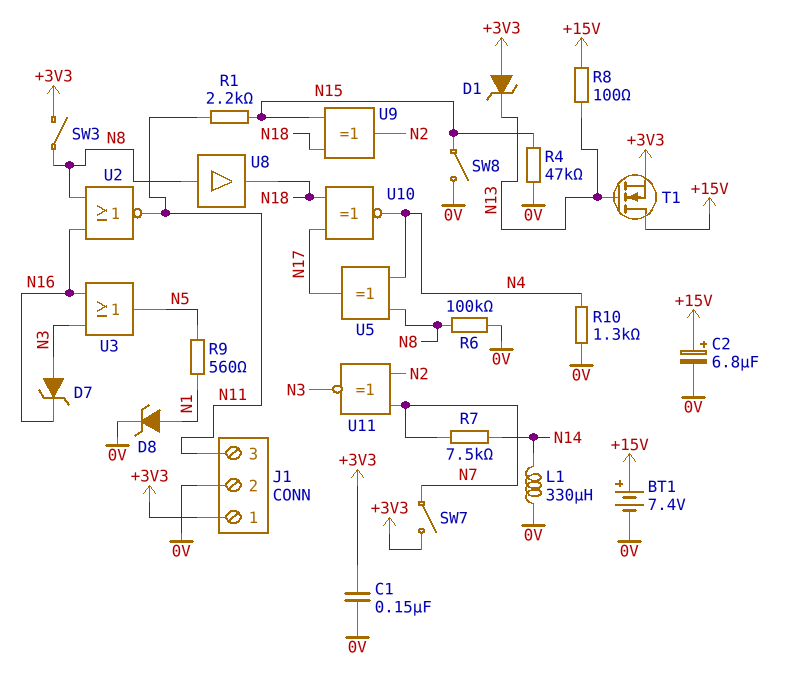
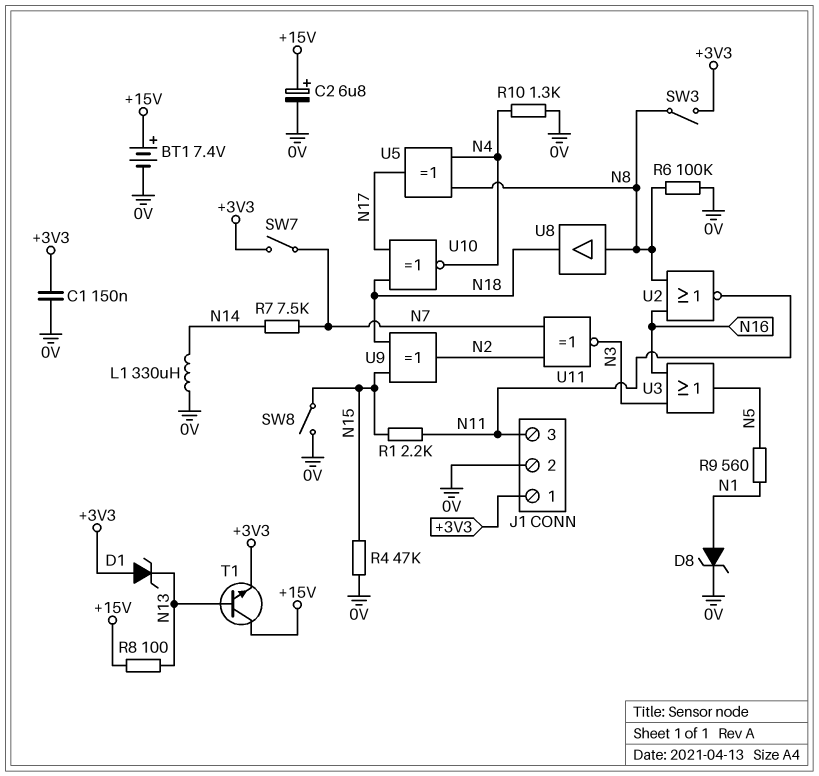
D7: zener (A N3, K N16) -> none
T1: NMOS (G N13, D +15V, S +3V3) -> NPN (B N13, C +15V, E +3V3)

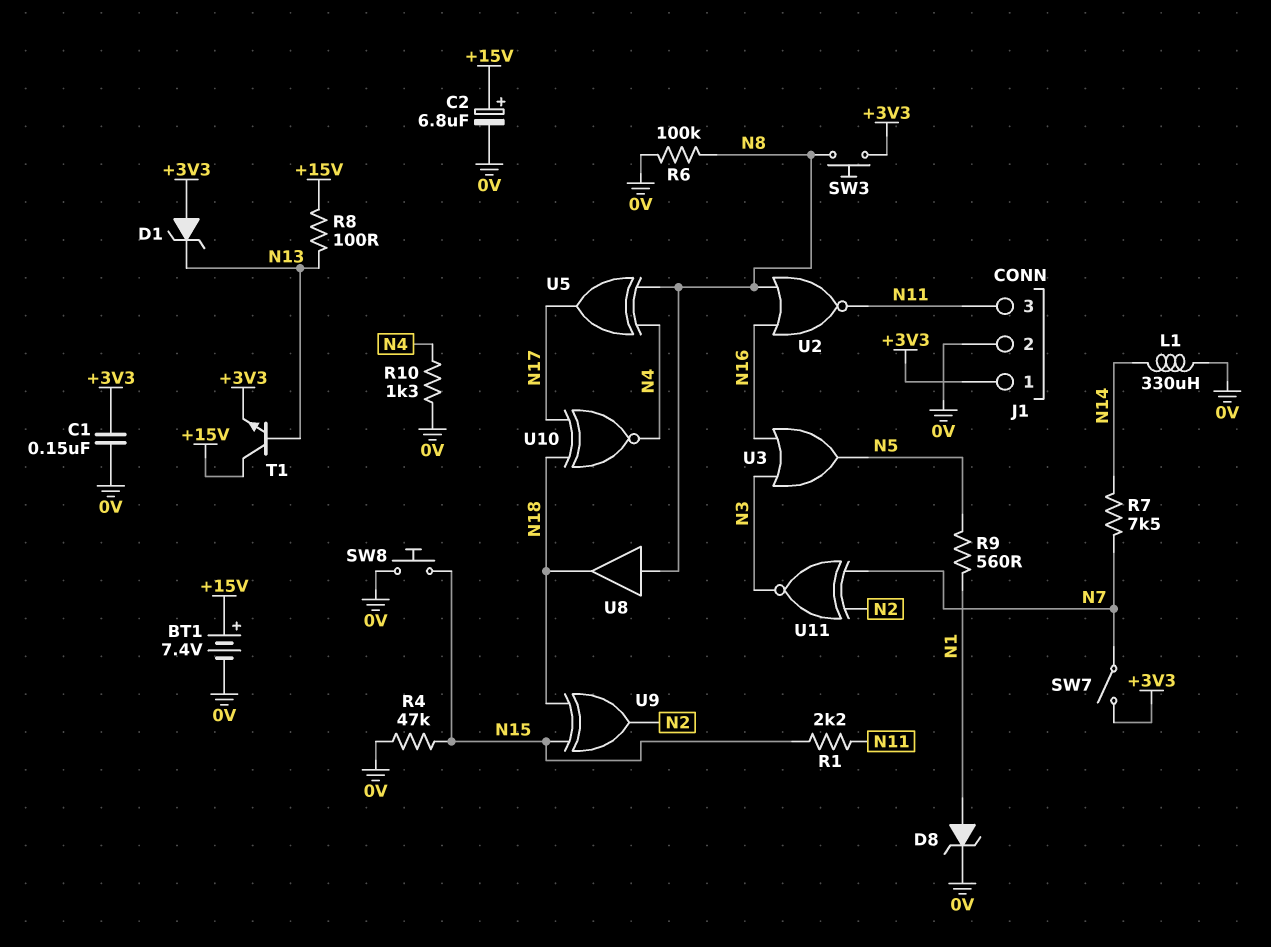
SW3: switch (+3V3, N8) -> button (+3V3, N8)
SW8: switch (0V, N15) -> button (0V, N15)

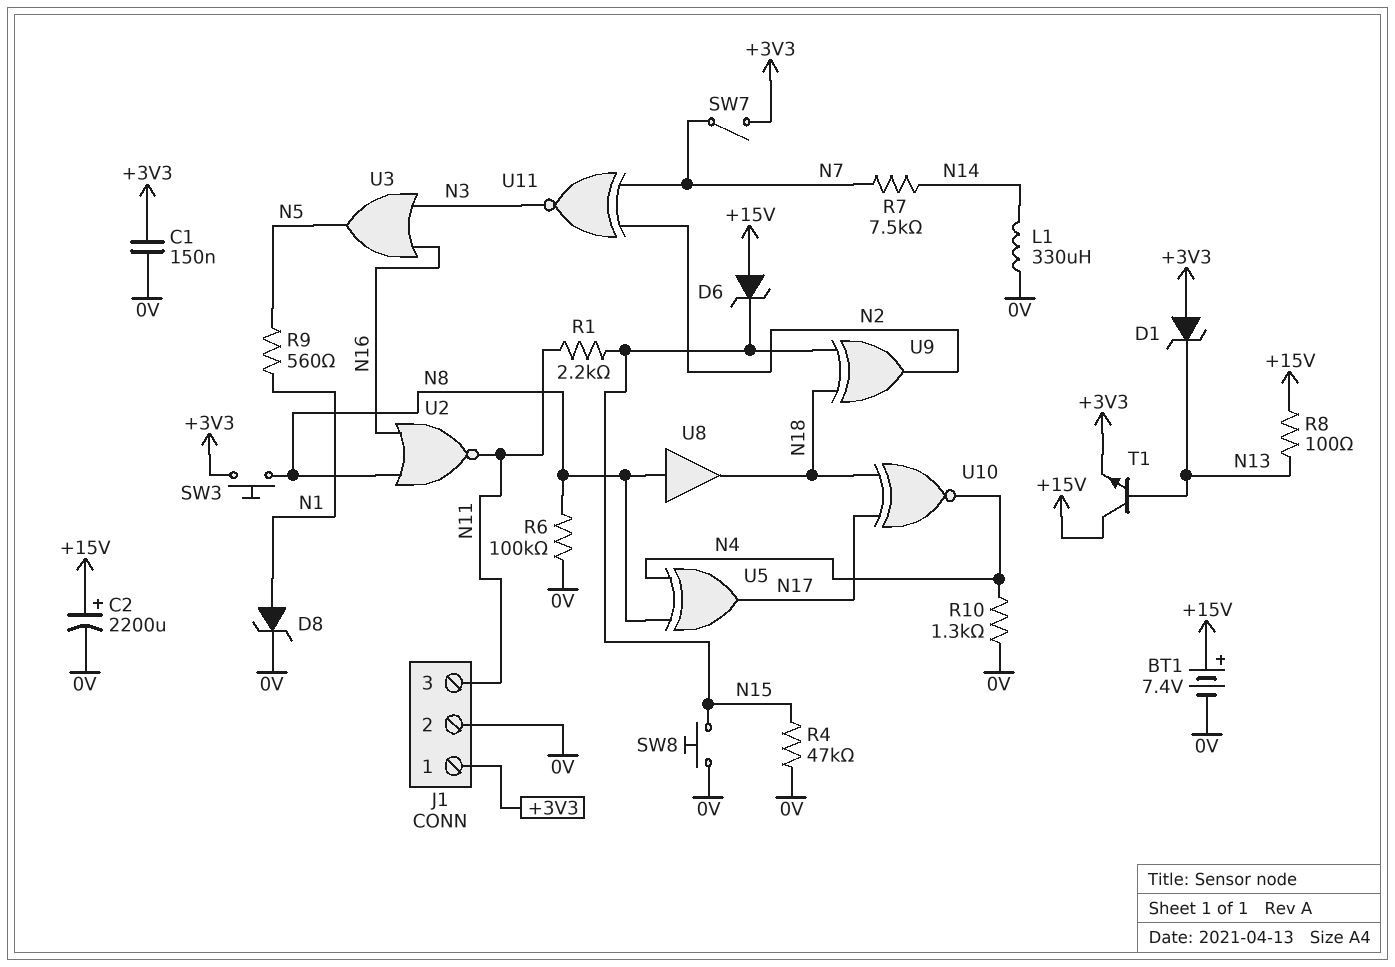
C2: 6.8uF (plus +15V, minus 0V) -> 2200uF (plus +15V, minus 0V)
D6: none -> zener (A +15V, K N15)

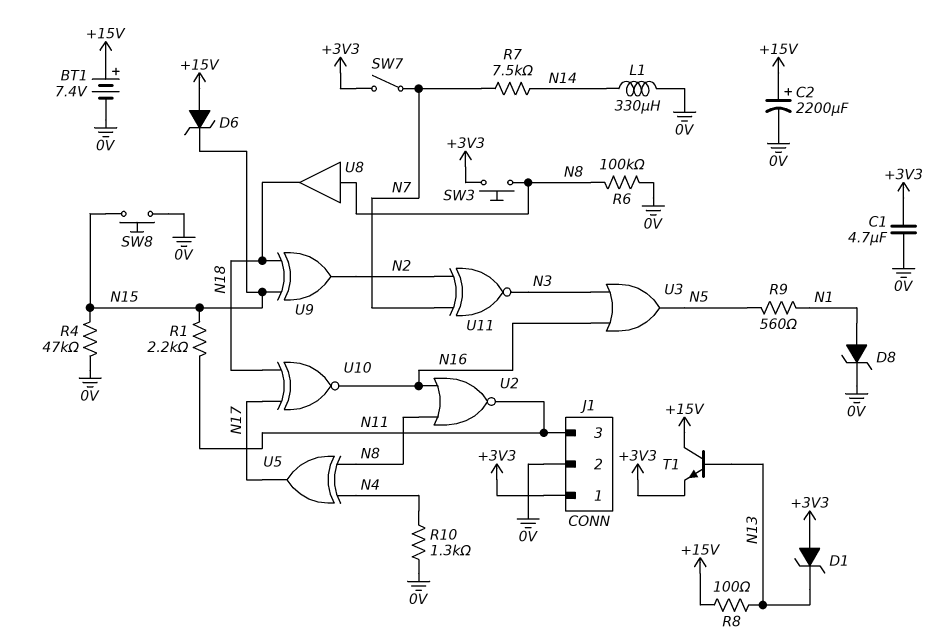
C1: 150nF (+3V3, 0V) -> 4.7uF (+3V3, 0V)
U10: XNOR (in N17, in N18, out N4) -> XNOR (in N17, in N18, out N16)

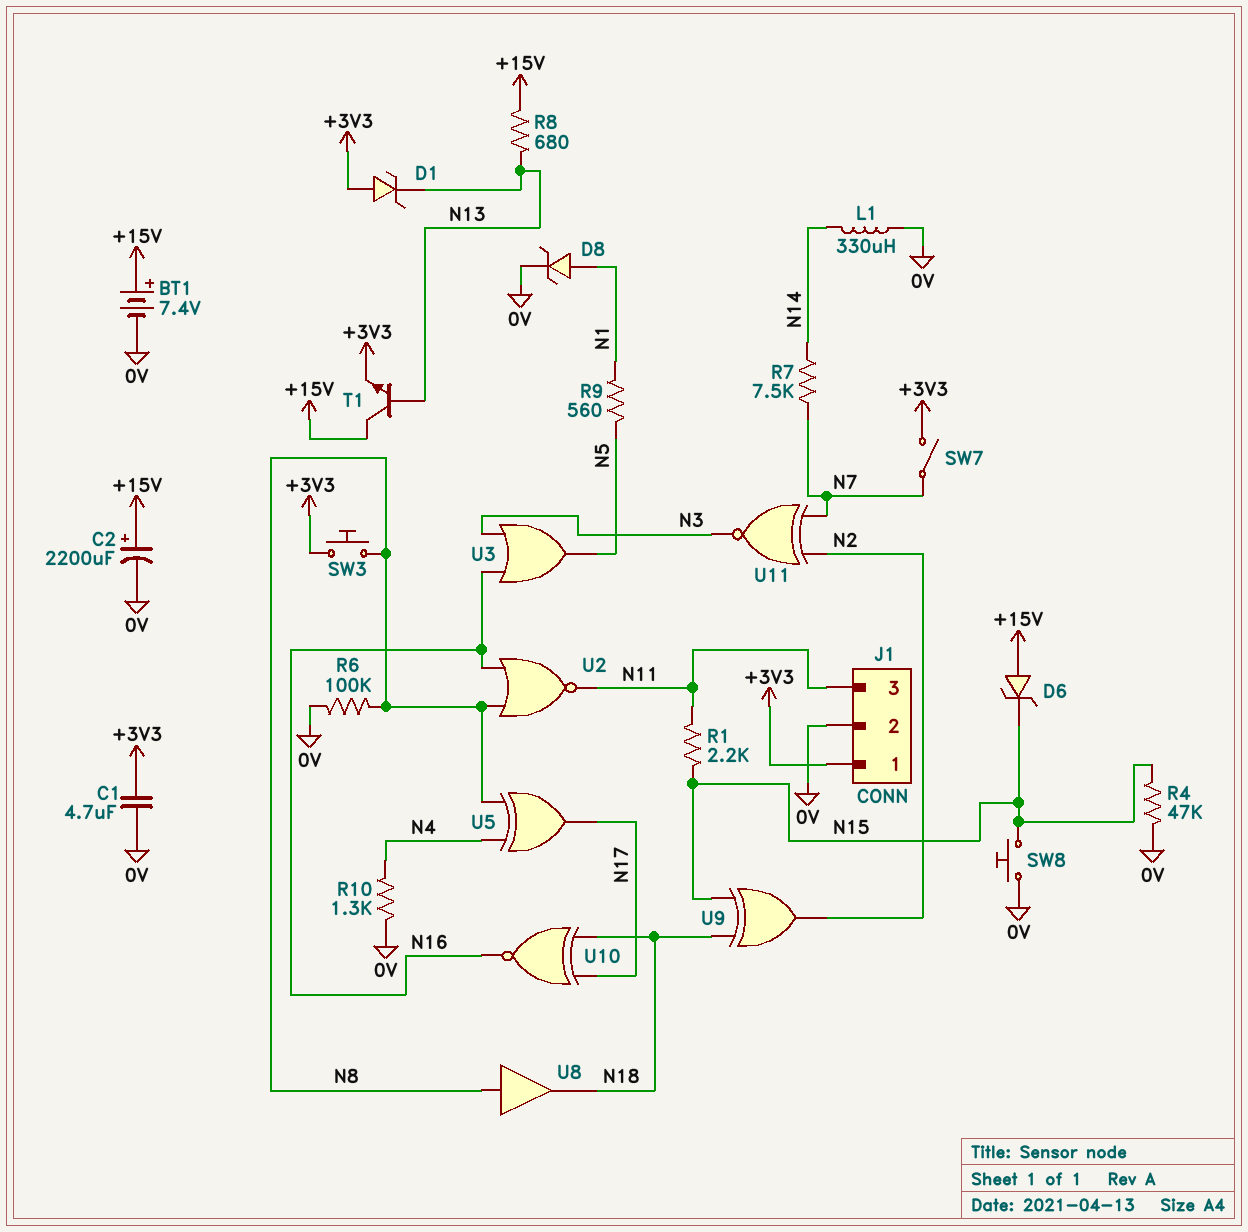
R8: 100 (+15V, N13) -> 680 (+15V, N13)

